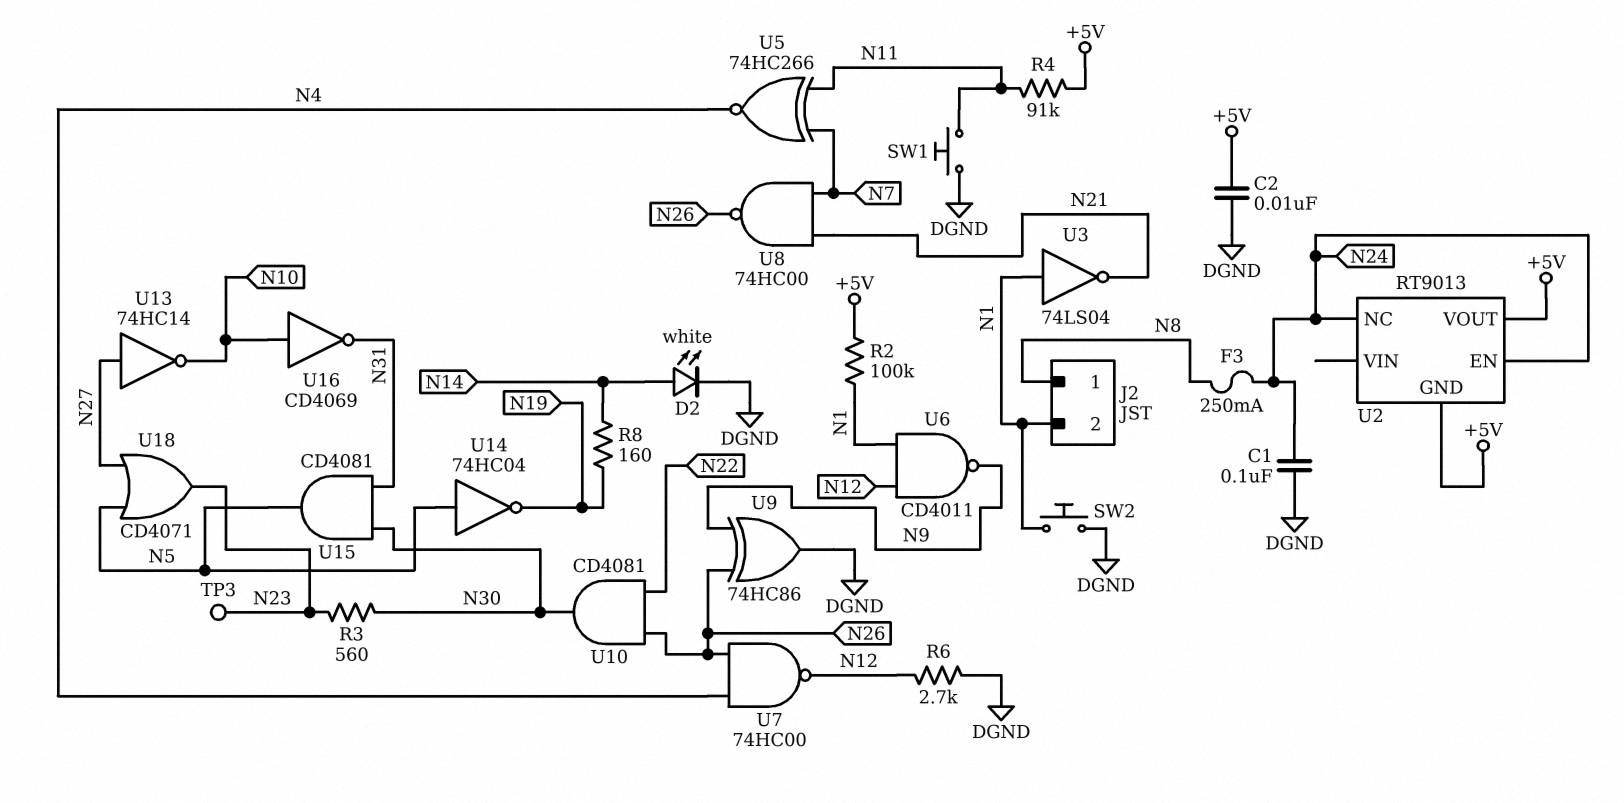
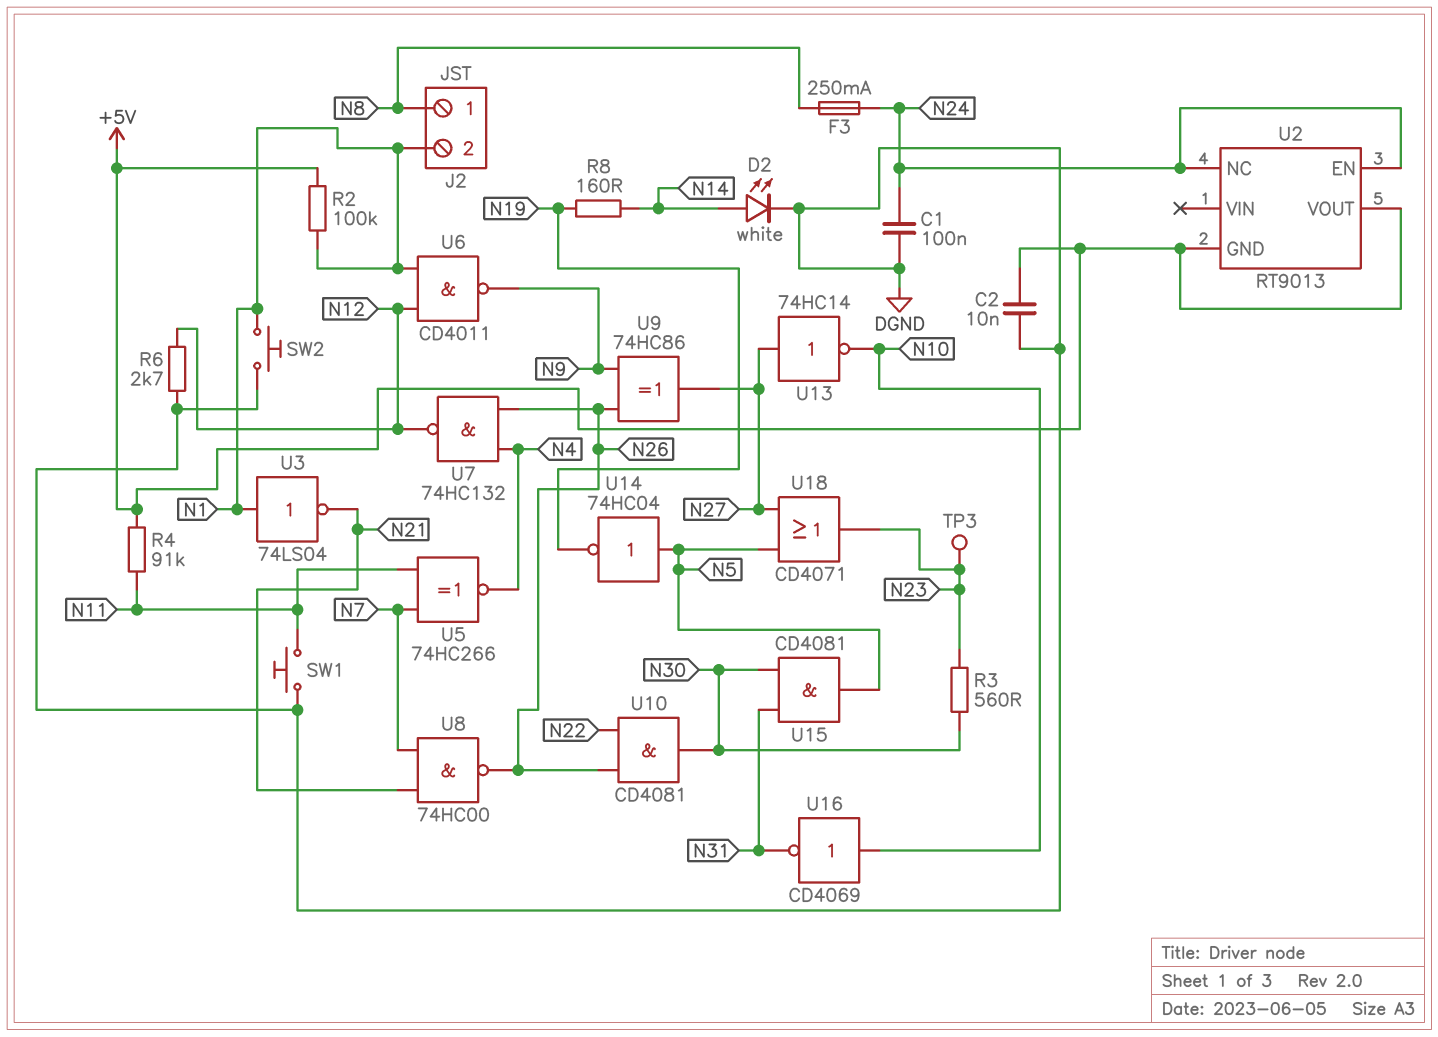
U7: NAND 74HC00 (in N4, in N26, out N12) -> NAND 74HC132 (in N4, in N26, out N12)
U9: XOR 74HC86 (in N9, in N26, out DGND) -> XOR 74HC86 (in N9, in N26, out N27)

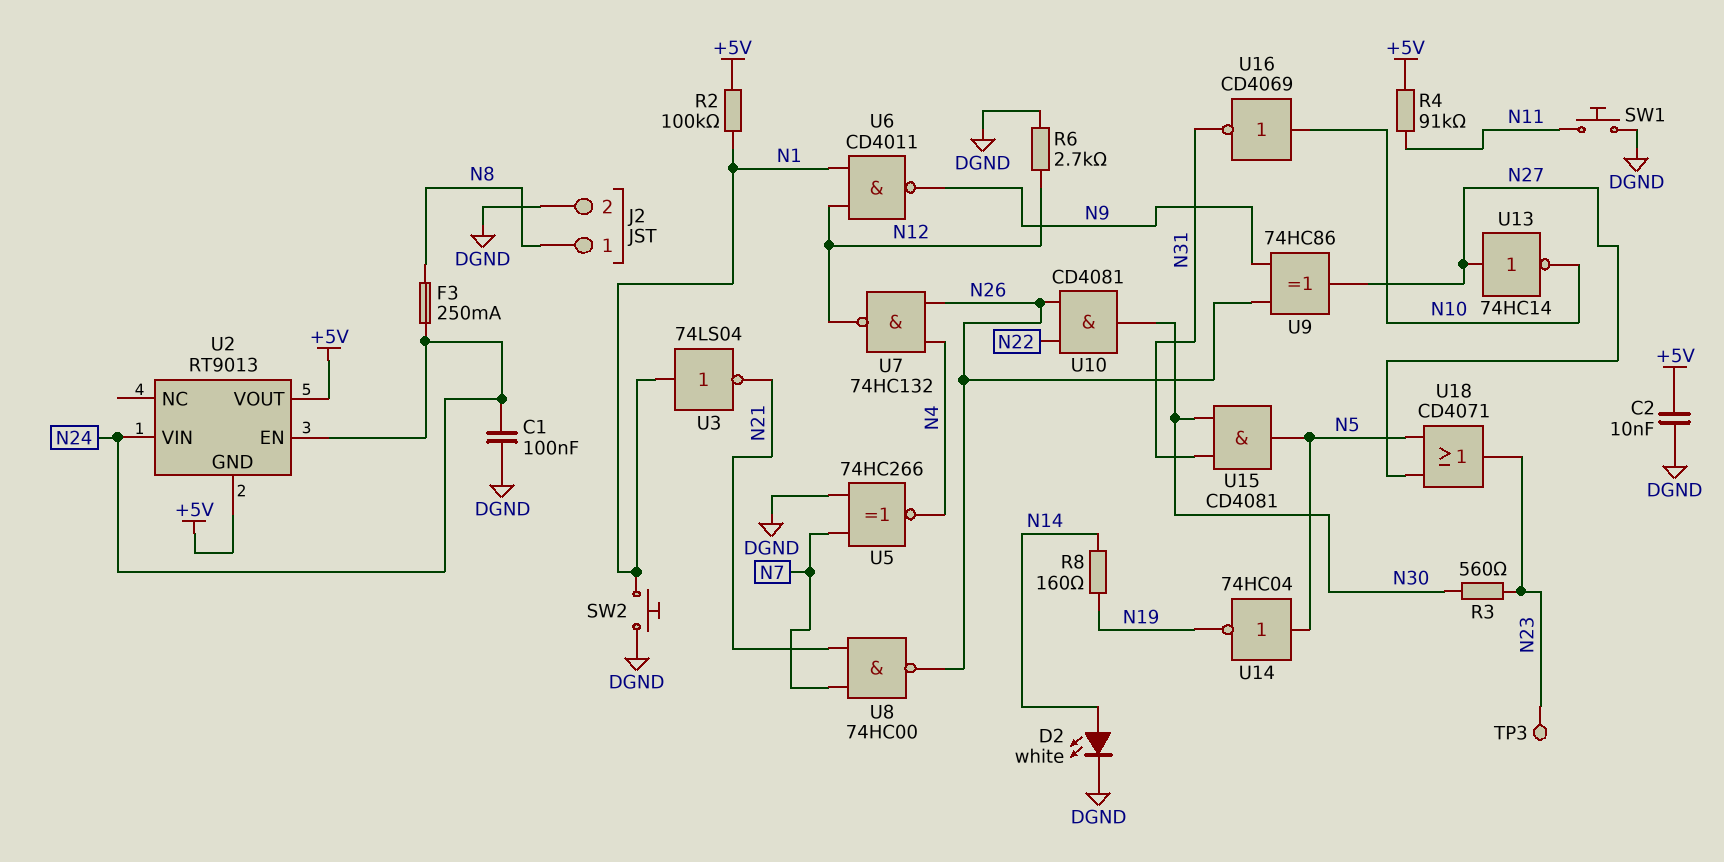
J2 pin 2: N1 -> DGND
U2 pin NC: N24 -> none
U2 pin VIN: none -> N24
U5: XNOR 74HC266 (in N7, in N11, out N4) -> XNOR 74HC266 (in DGND, in N7, out N4)

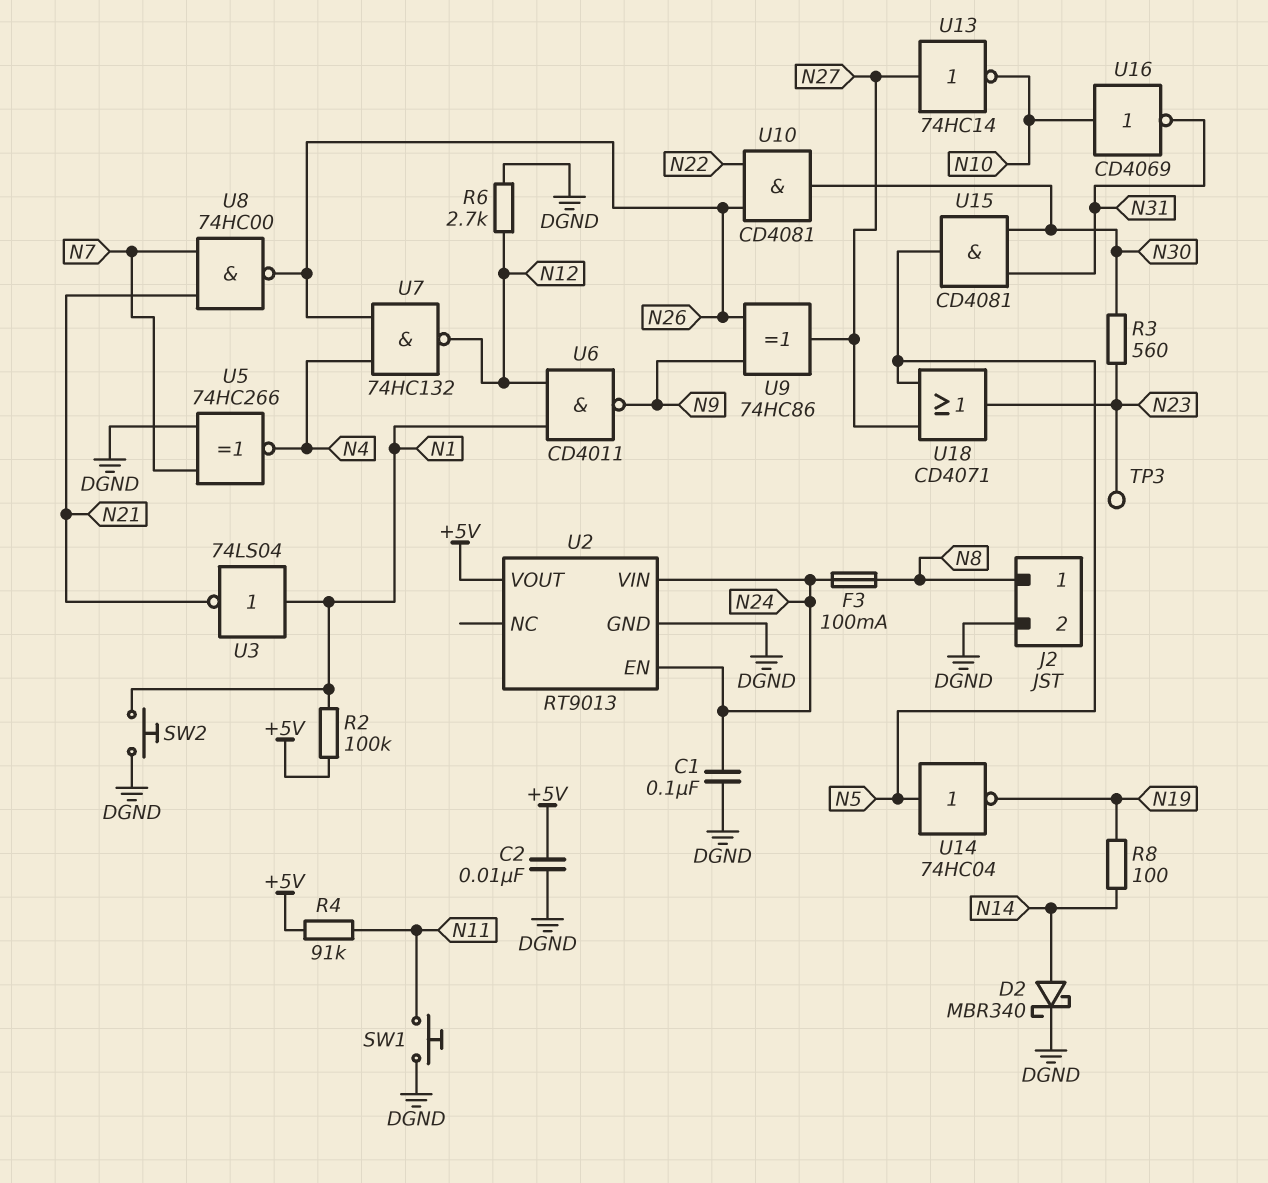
D2: LED white (A N14, K DGND) -> schottky MBR340 (A N14, K DGND)
F3: 250mA (N8, N24) -> 100mA (N8, N24)
R8: 160 (N14, N19) -> 100 (N14, N19)
U2 pin GND: +5V -> DGND

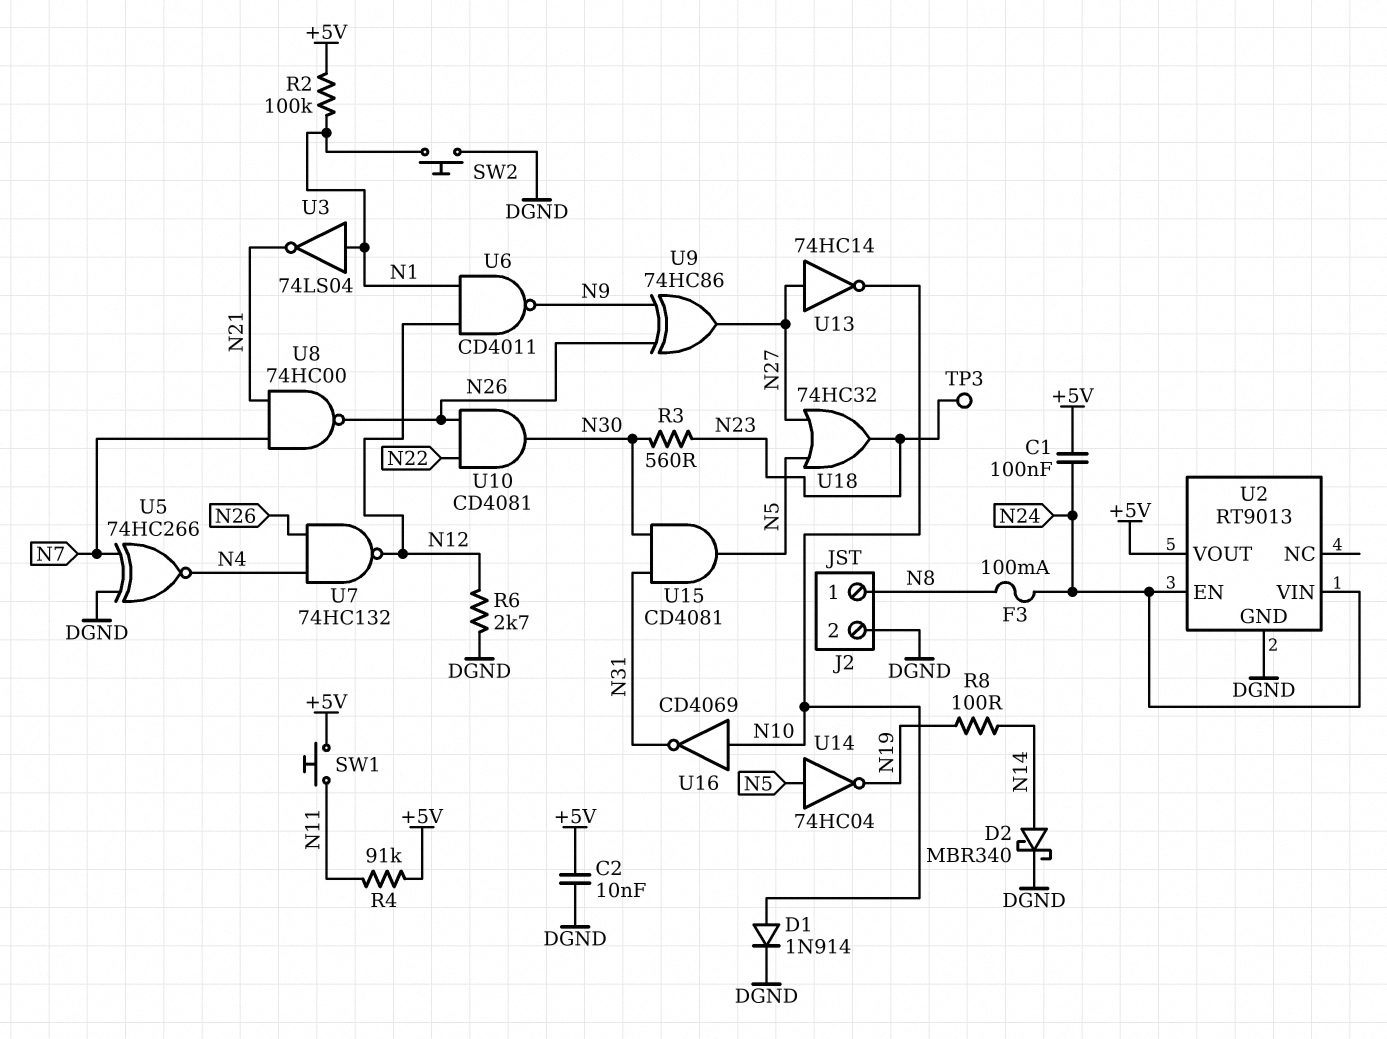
C1: 100nF (DGND, N24) -> 100nF (+5V, N24)
D1: none -> diode 1N914 (A N10, K DGND)
SW1: button (DGND, N11) -> button (+5V, N11)
U18: OR CD4071 (in N5, in N27, out N23) -> OR 74HC32 (in N5, in N27, out N23)

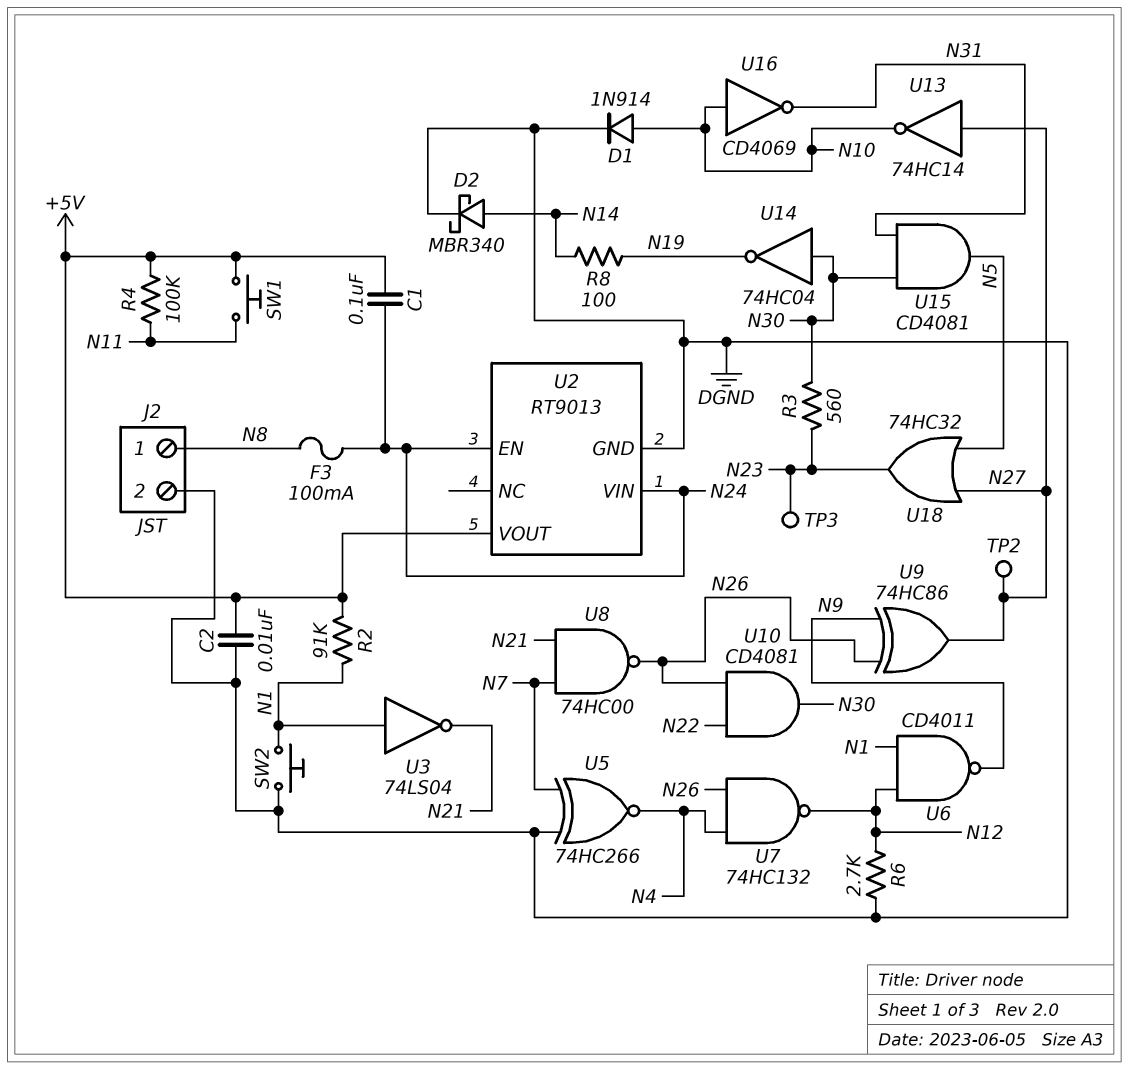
R2: 100k (+5V, N1) -> 91k (+5V, N1)
R4: 91k (+5V, N11) -> 100k (+5V, N11)
TP2: none -> test point (N27)
U14: NOT 74HC04 (in N5, out N19) -> NOT 74HC04 (in N30, out N19)

